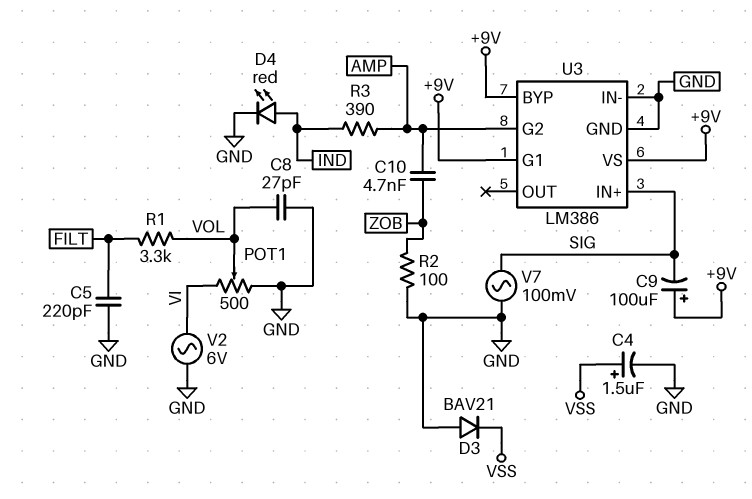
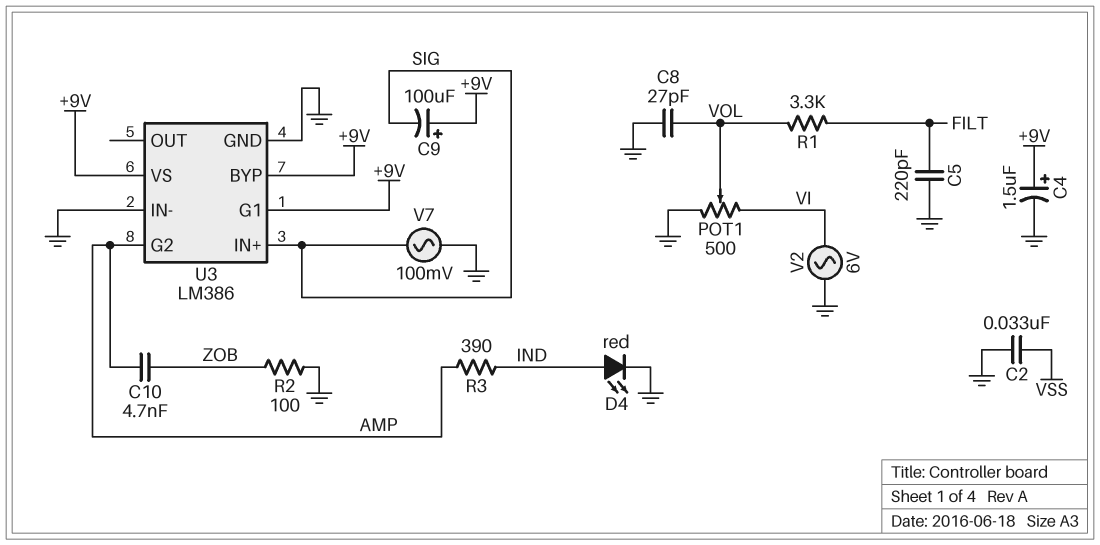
C2: none -> 33nF (GND, VSS)
C4: 1.5uF (plus VSS, minus GND) -> 1.5uF (plus +9V, minus GND)
D3: diode BAV21 (A GND, K VSS) -> none

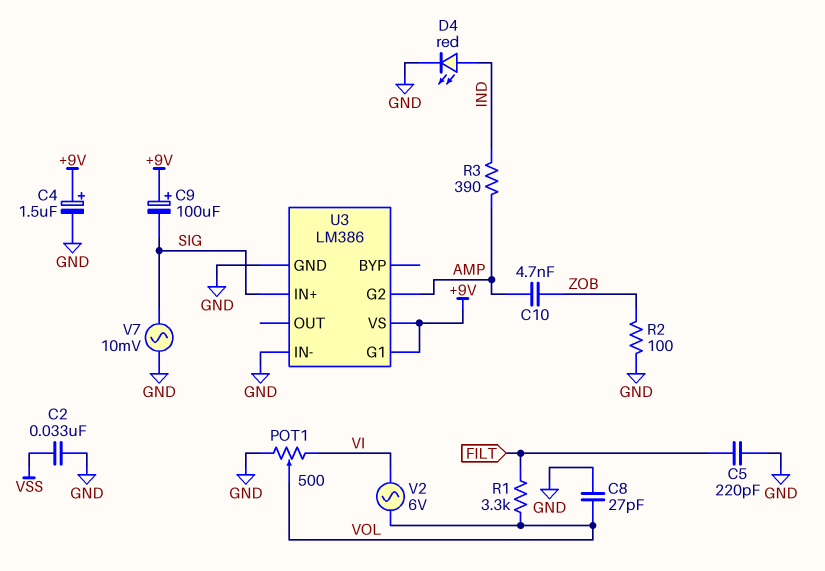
U3 pin BYP: +9V -> none
V2: AC 6V (GND, VI) -> AC 6V (VI, VOL)
V7: AC 100mV (GND, SIG) -> AC 10mV (GND, SIG)

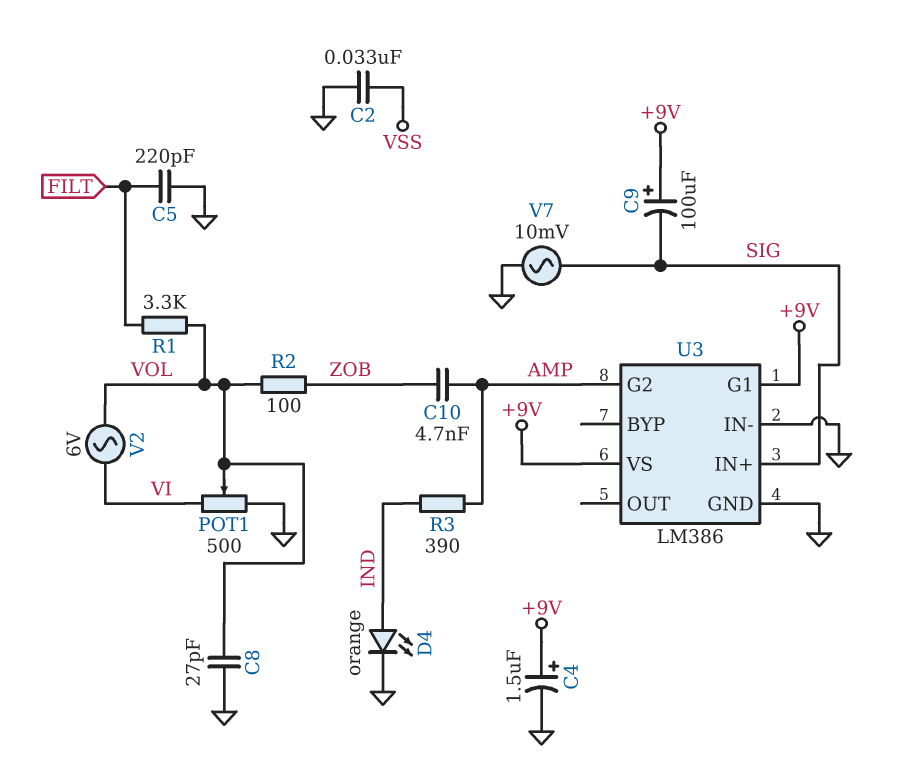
D4: LED red (A IND, K GND) -> LED orange (A IND, K GND)
R2: 100 (GND, ZOB) -> 100 (VOL, ZOB)

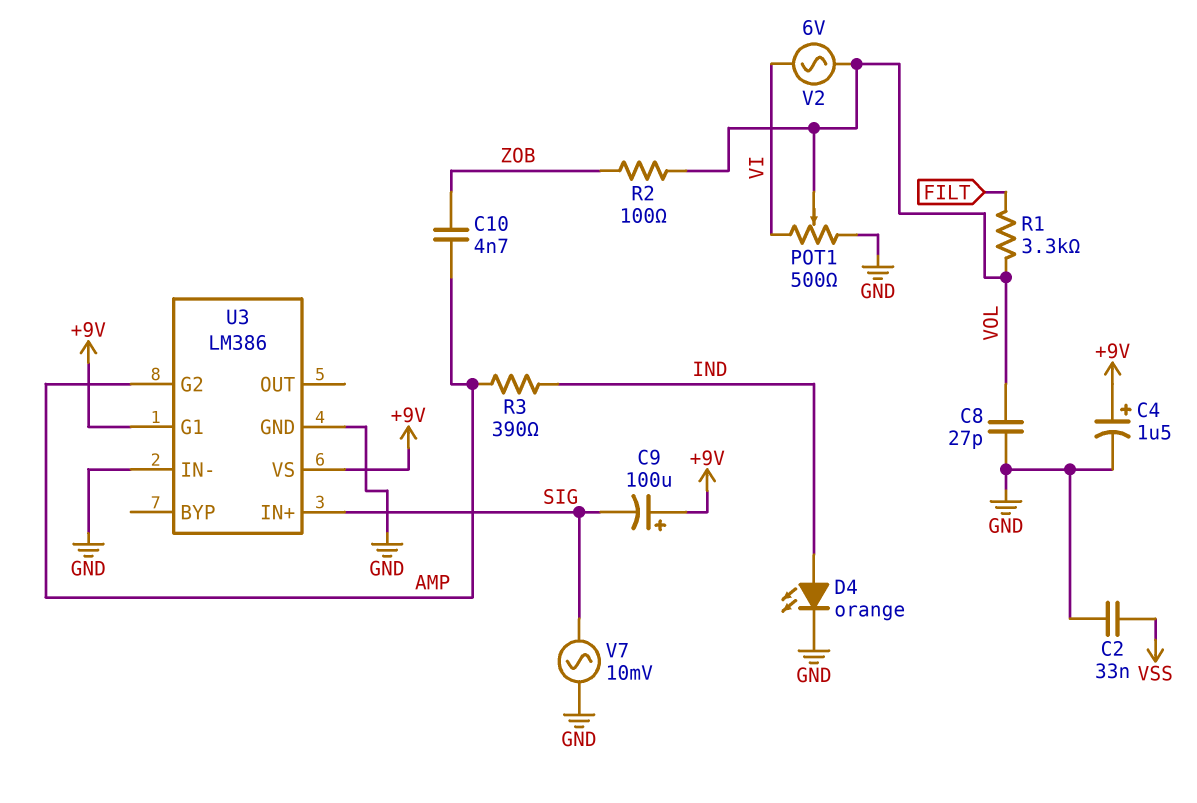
C5: 220pF (FILT, GND) -> none

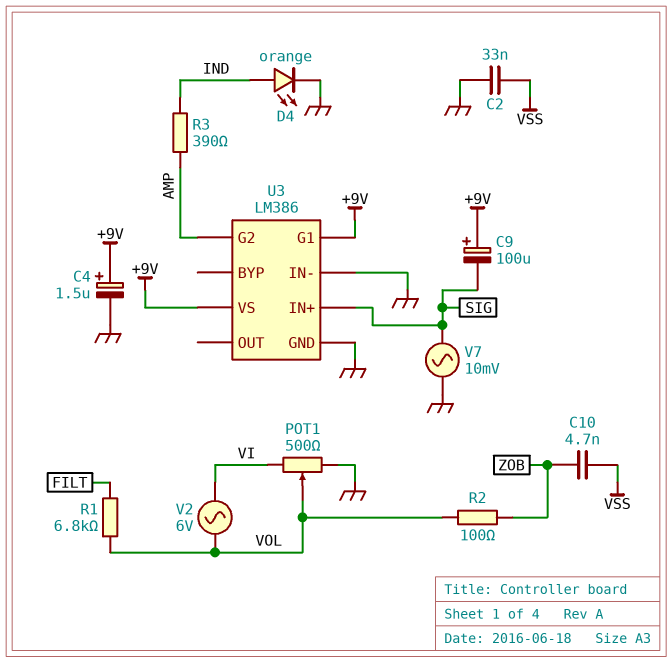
C8: 27pF (GND, VOL) -> none
C10: 4.7nF (AMP, ZOB) -> 4.7nF (VSS, ZOB)
R1: 3.3k (FILT, VOL) -> 6.8k (FILT, VOL)

